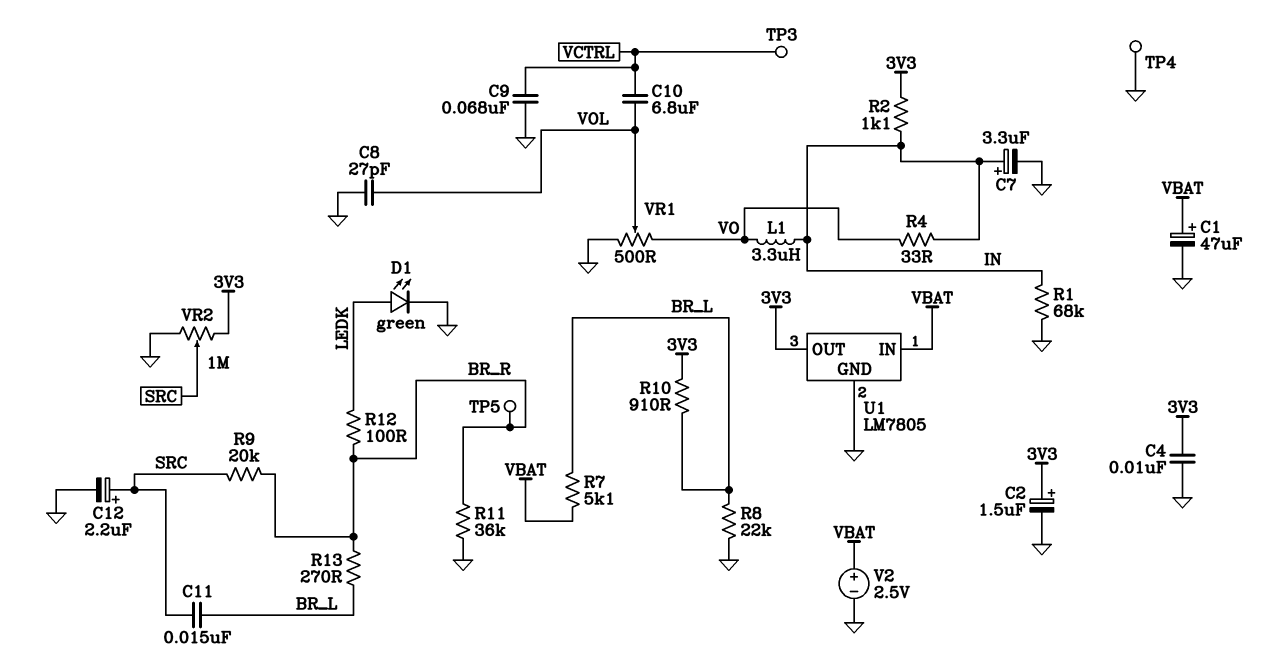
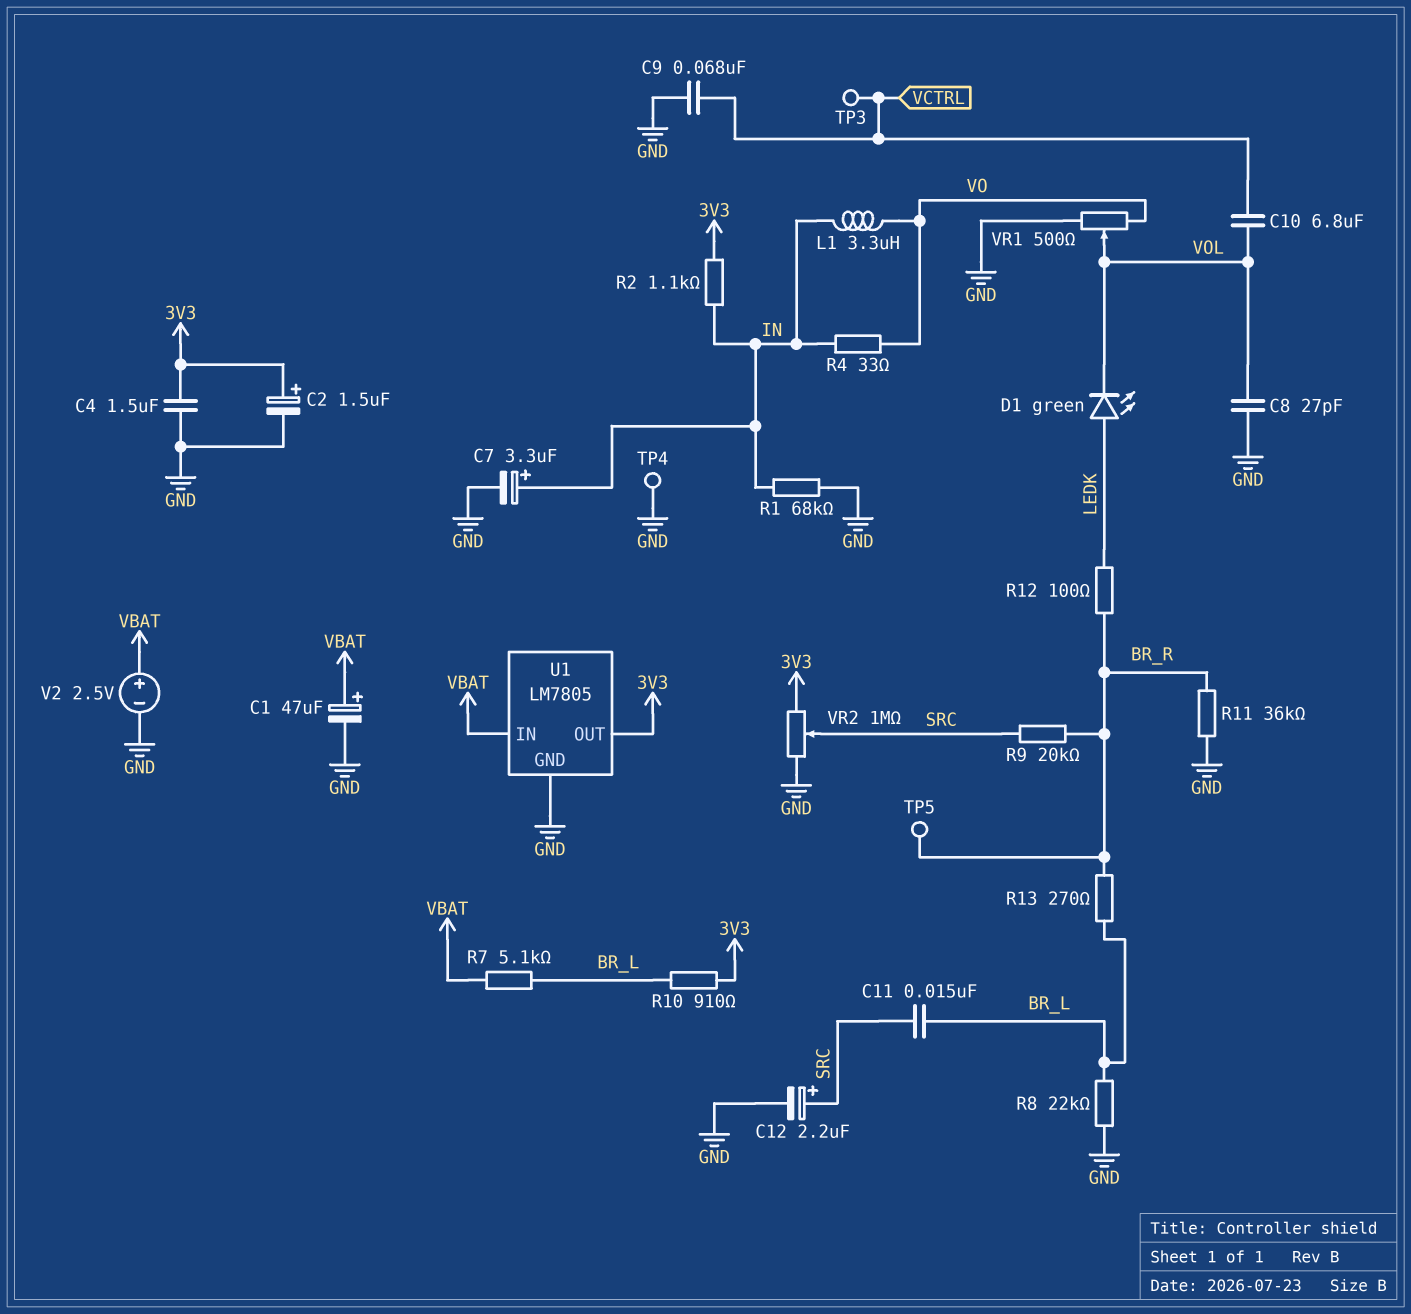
C4: 10nF (3V3, GND) -> 1.5uF (3V3, GND)
D1: LED green (A LEDK, K GND) -> LED green (A LEDK, K VOL)

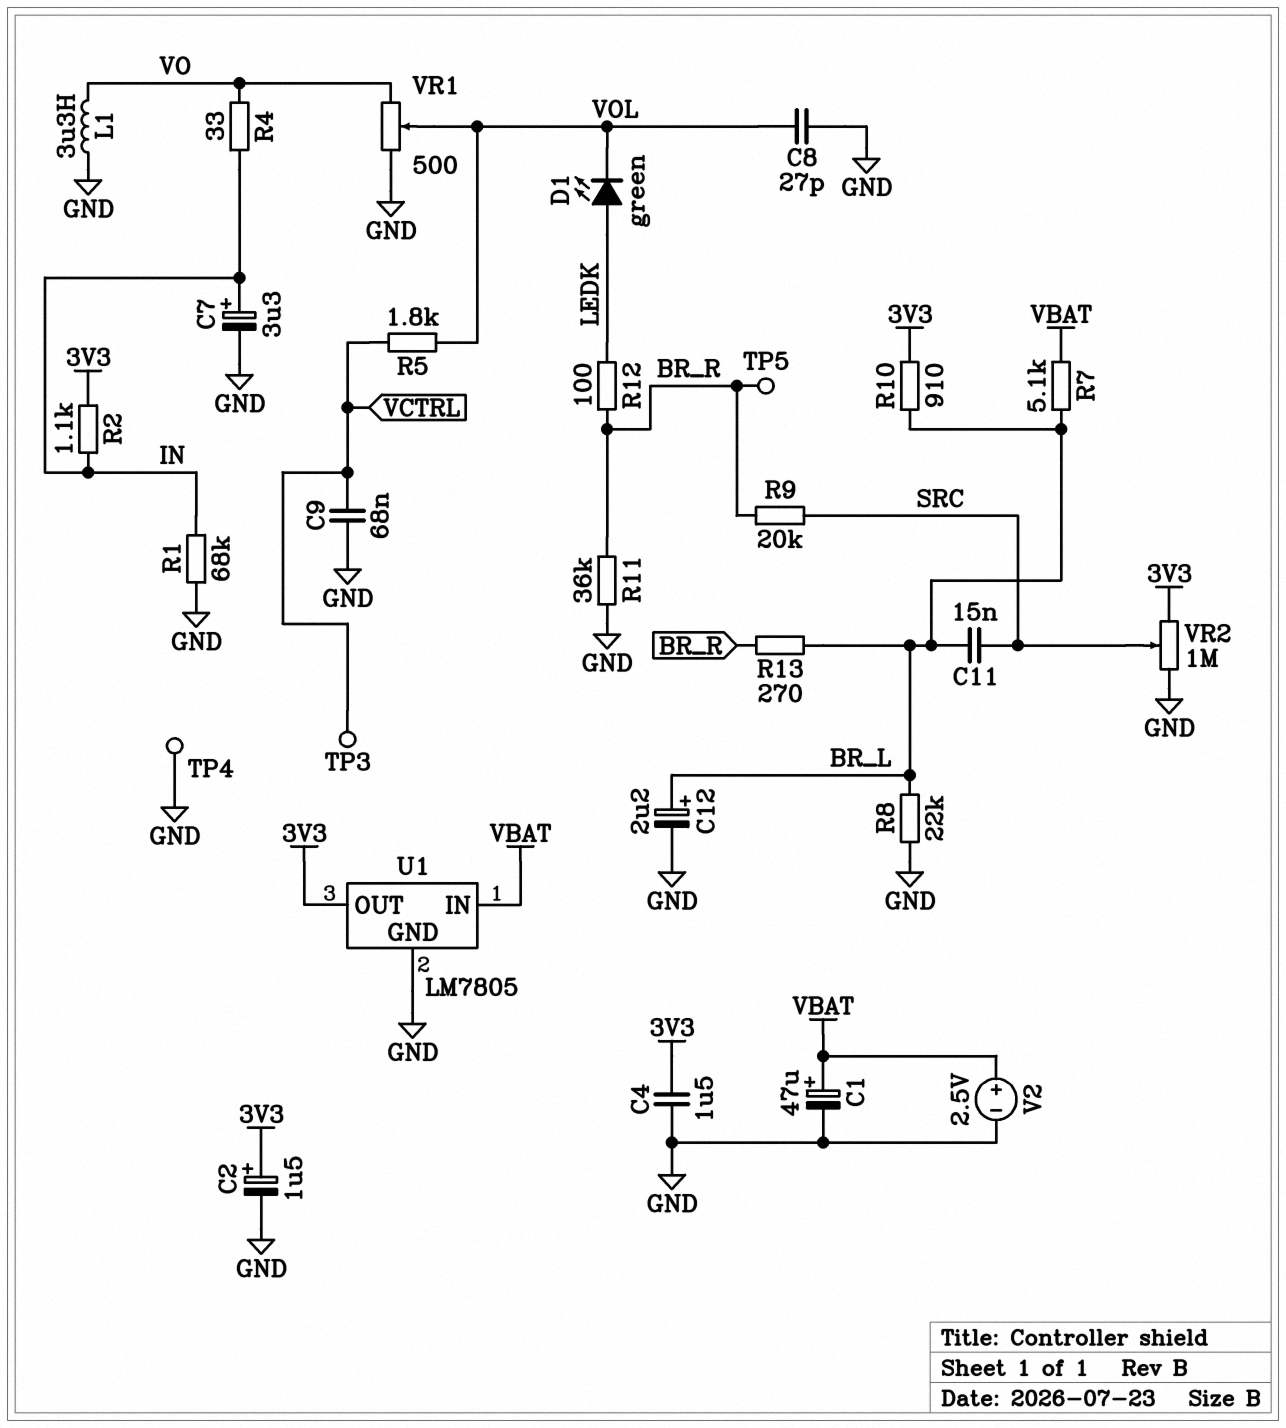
C10: 6.8uF (VCTRL, VOL) -> none
C12: 2.2uF (plus SRC, minus GND) -> 2.2uF (plus BR_L, minus GND)
L1: 3.3uH (IN, VO) -> 3.3uH (GND, VO)
R5: none -> 1.8k (VCTRL, VOL)

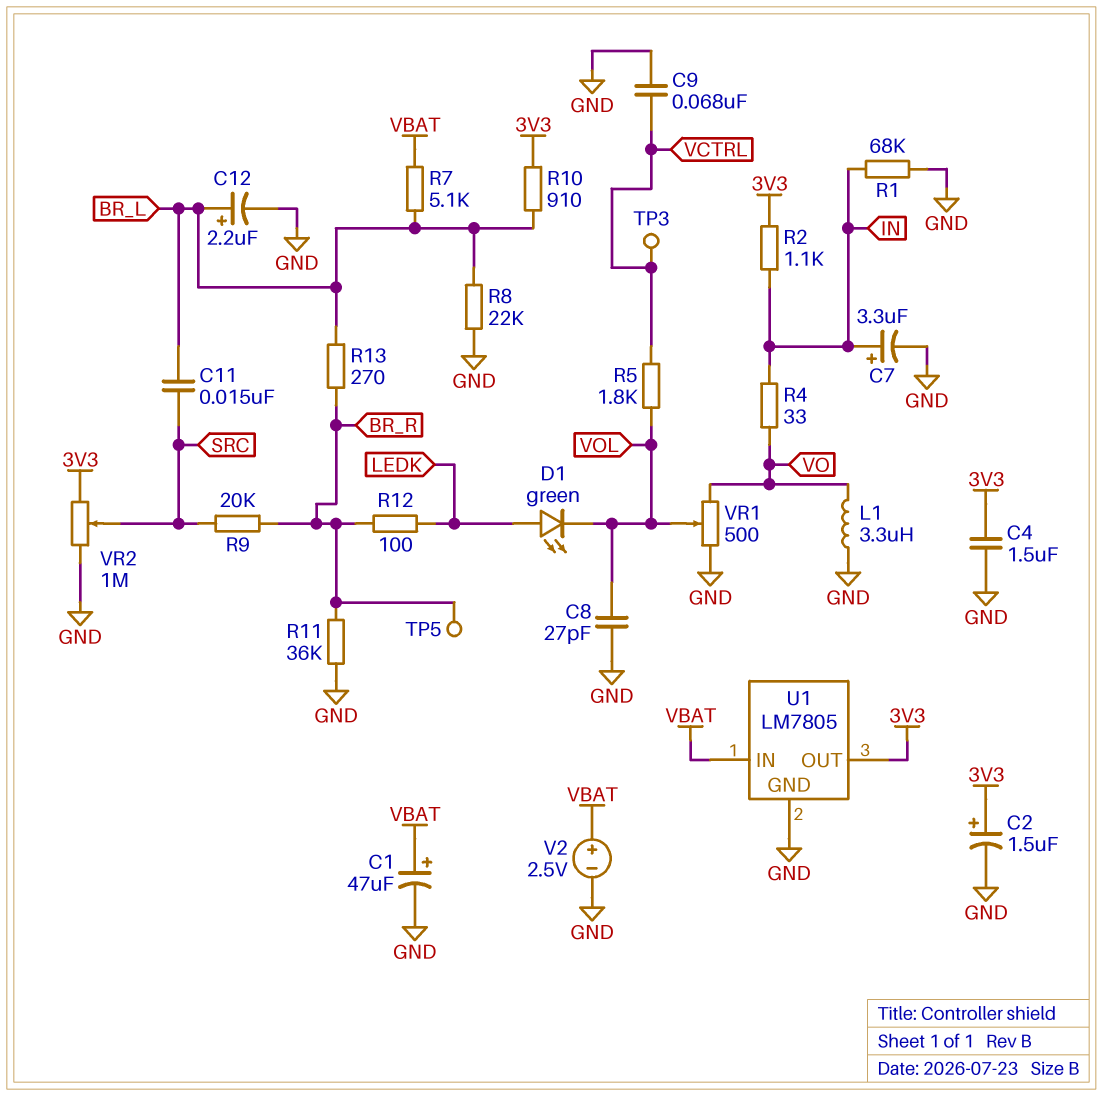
TP4: test point (GND) -> none

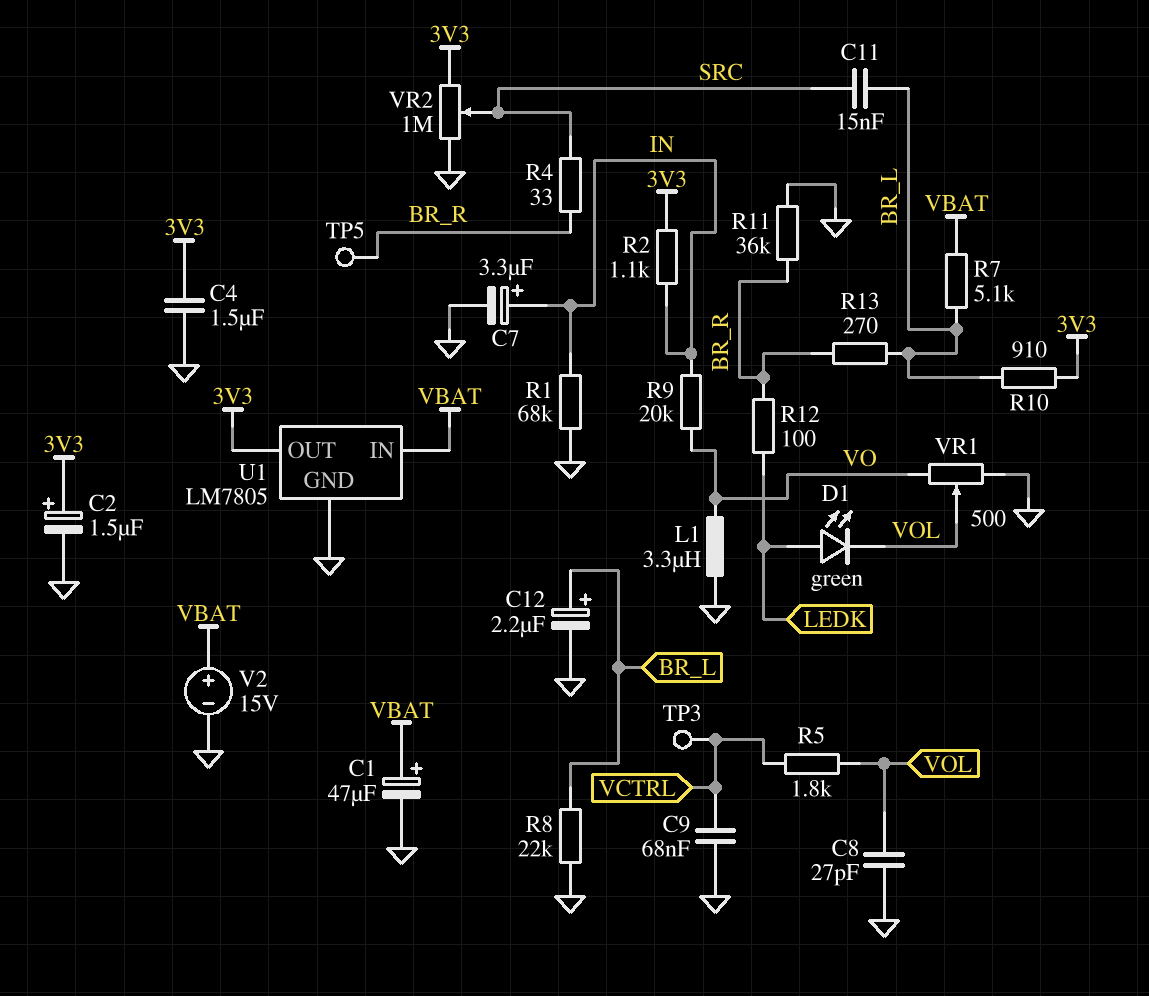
R4: 33 (IN, VO) -> 33 (BR_R, SRC)
R9: 20k (BR_R, SRC) -> 20k (IN, VO)
V2: 2.5V (plus VBAT, minus GND) -> 15V (plus VBAT, minus GND)

